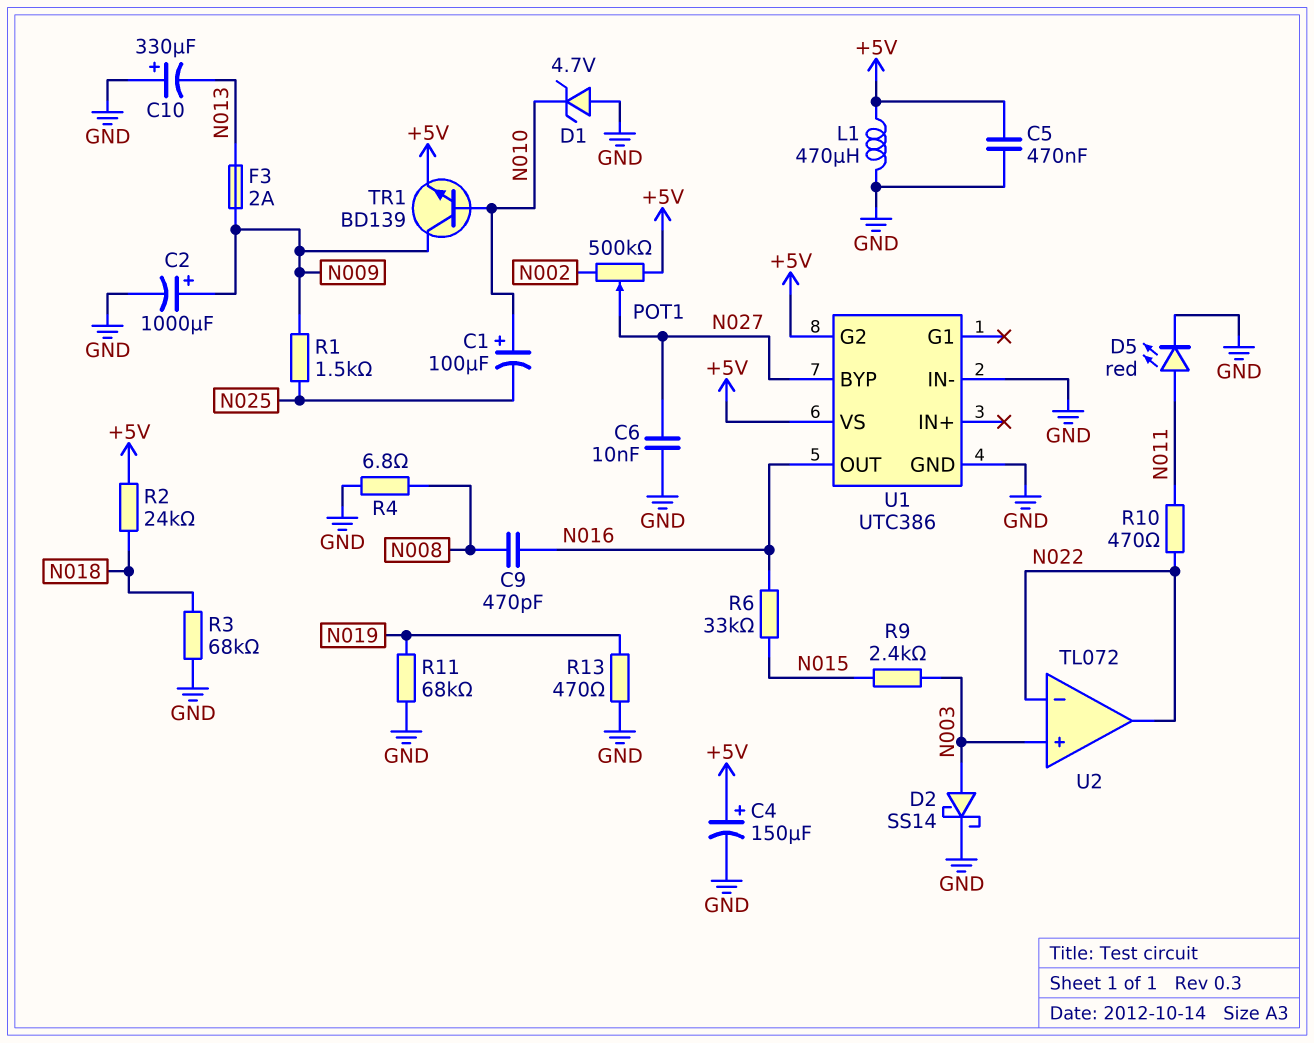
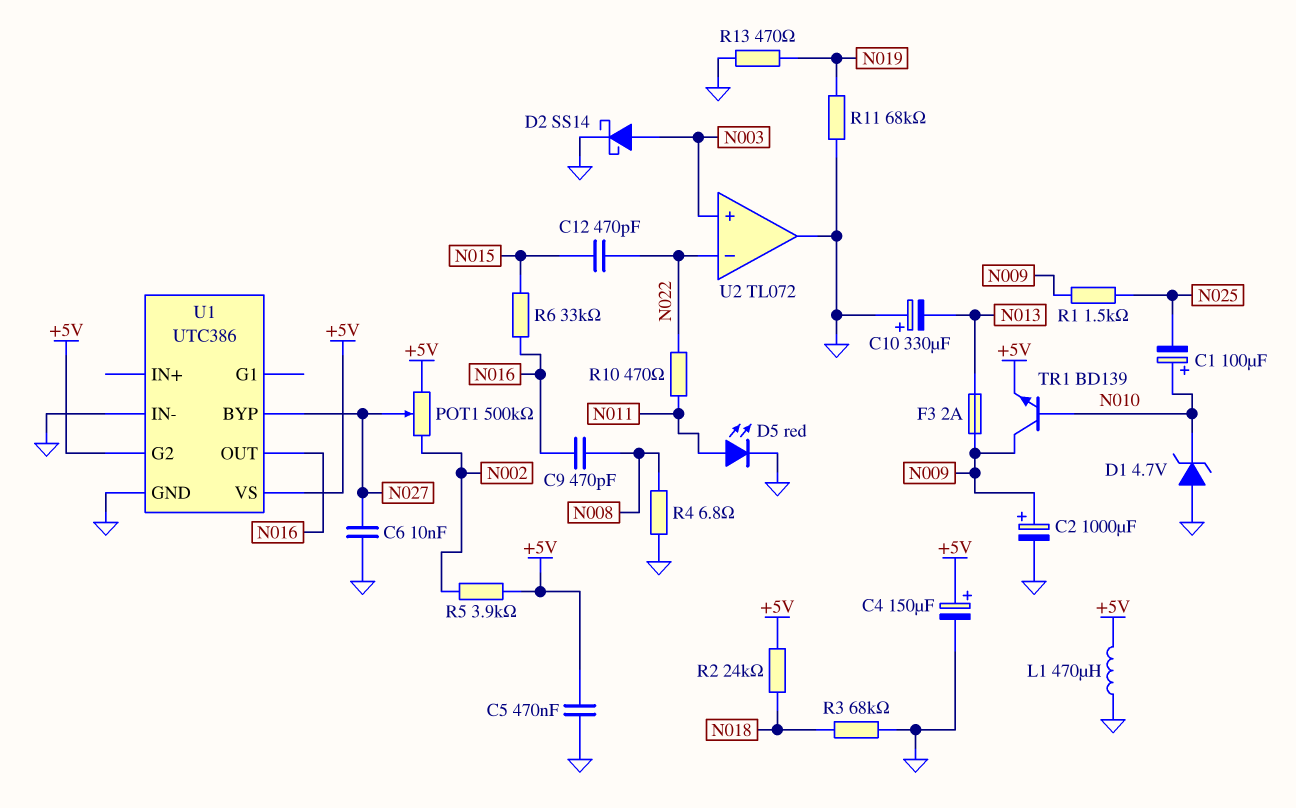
C12: none -> 470pF (N015, N022)
R5: none -> 3.9k (+5V, N002)
R9: 2.4k (N003, N015) -> none
U2 pin out: N022 -> GND

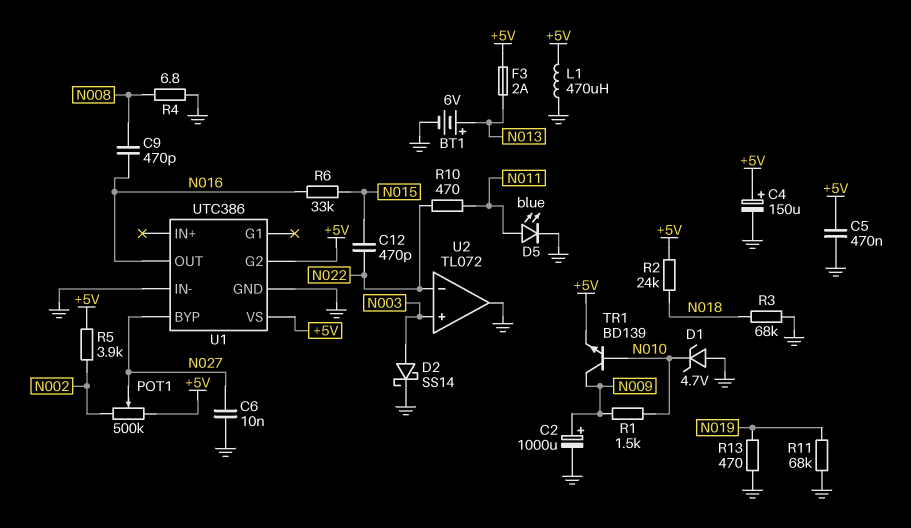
BT1: none -> 6V (plus N013, minus GND)
C1: 100uF (plus N010, minus N025) -> none
C10: 330uF (plus GND, minus N013) -> none
D5: LED red (A N011, K GND) -> LED blue (A N011, K GND)
F3: 2A (N009, N013) -> 2A (+5V, N013)
R1: 1.5k (N009, N025) -> 1.5k (N009, N010)

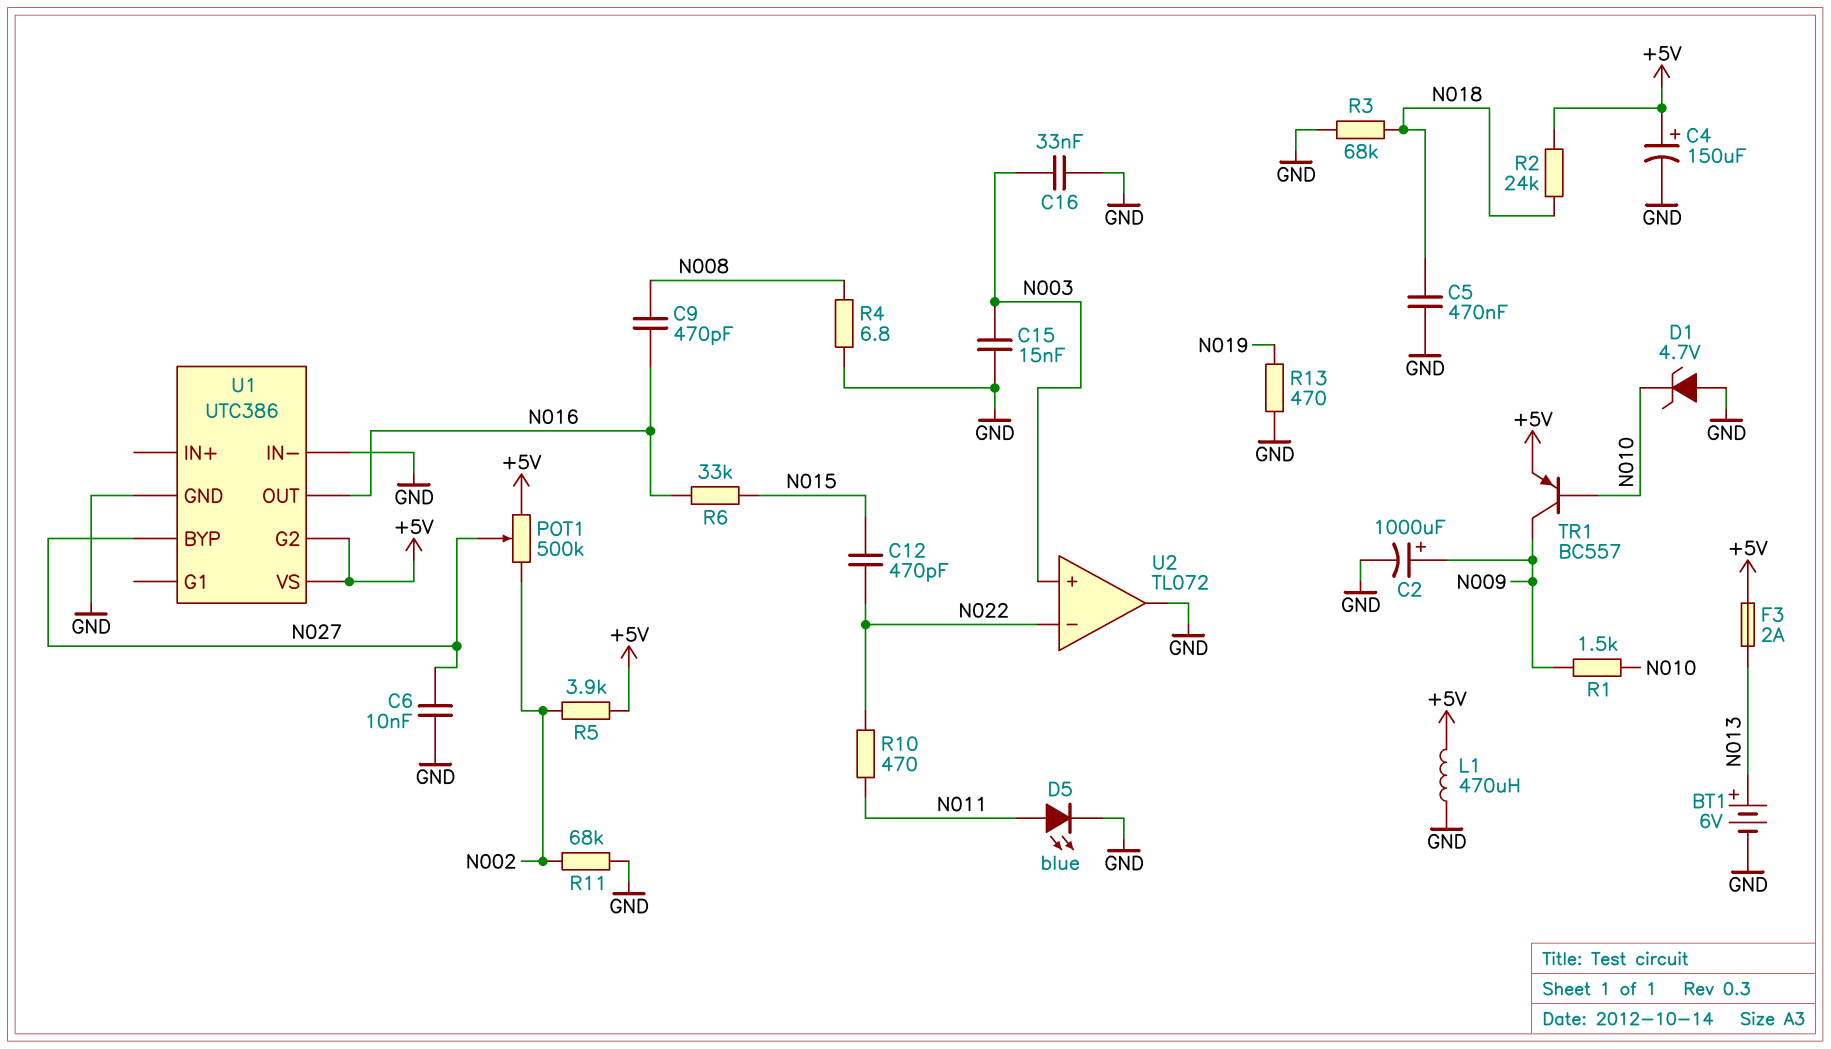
C5: 470nF (+5V, GND) -> 470nF (GND, N018)
C15: none -> 15nF (GND, N003)
C16: none -> 33nF (GND, N003)
D2: schottky SS14 (A N003, K GND) -> none
R11: 68k (GND, N019) -> 68k (GND, N002)
TR1: NPN BD139 (B N010, C N009, E +5V) -> PNP BC557 (B N010, C N009, E +5V)

